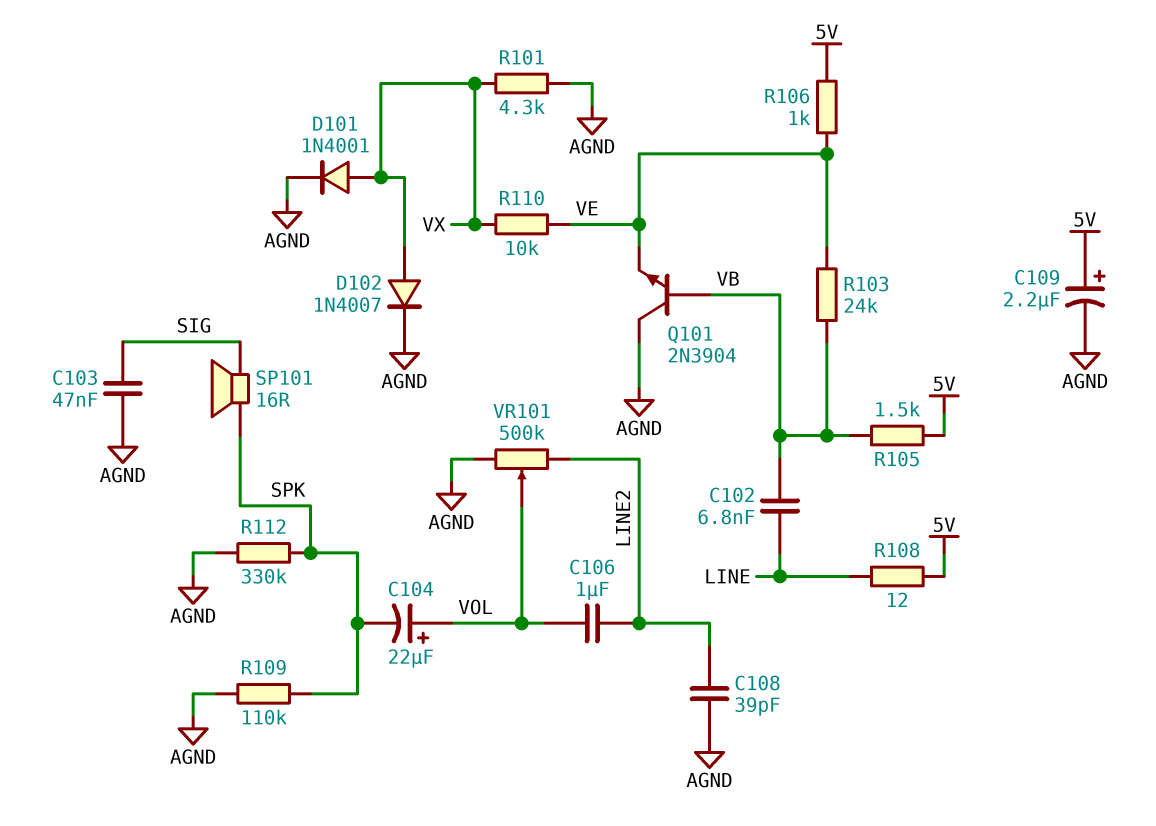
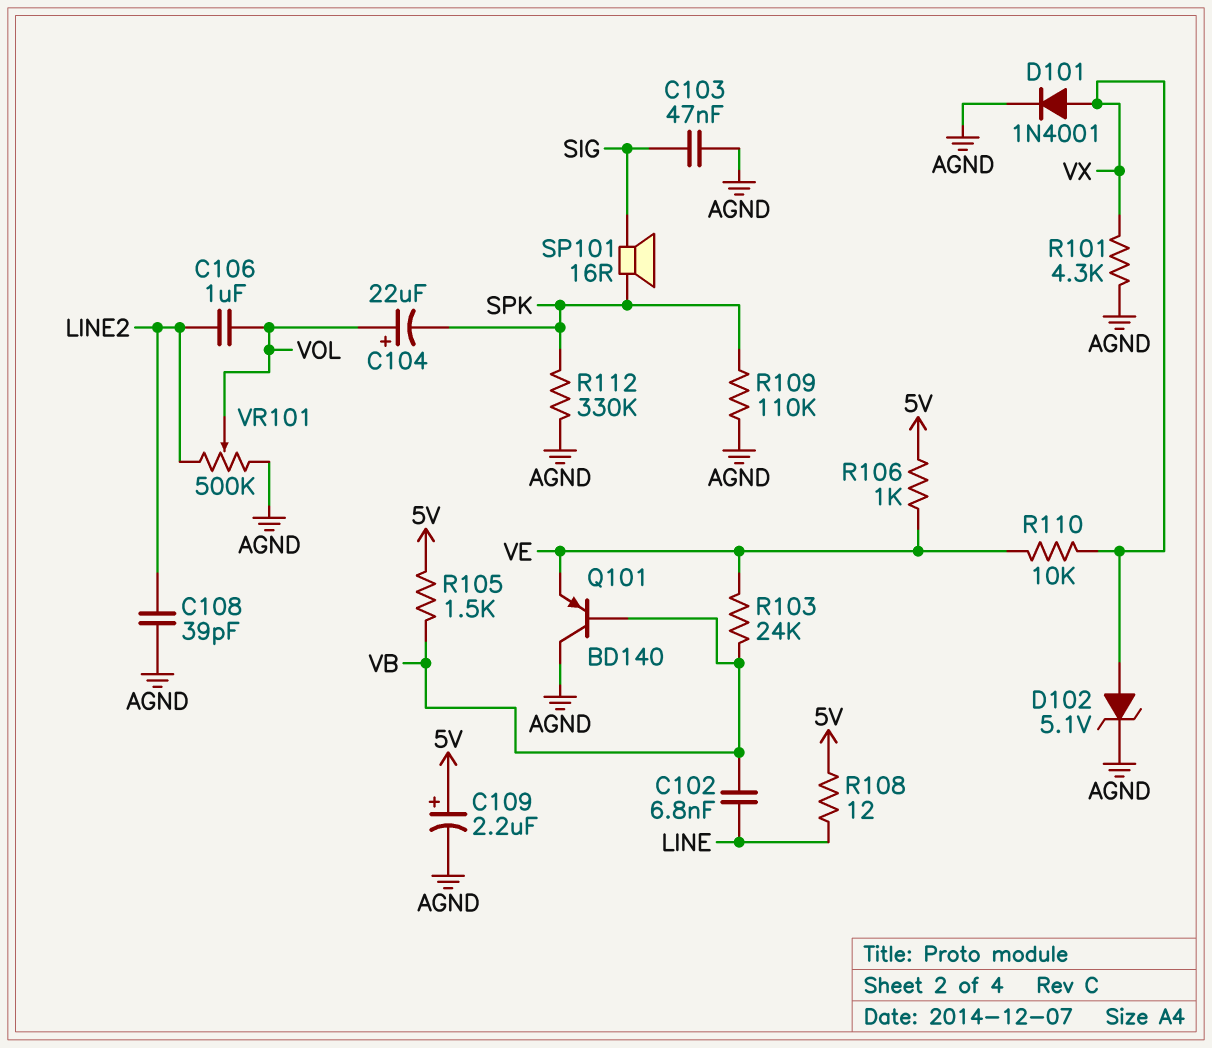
D102: diode 1N4007 (A VX, K AGND) -> zener 5.1V (A VX, K AGND)
Q101: NPN 2N3904 (B VB, C AGND, E VE) -> PNP BD140 (B VB, C AGND, E VE)

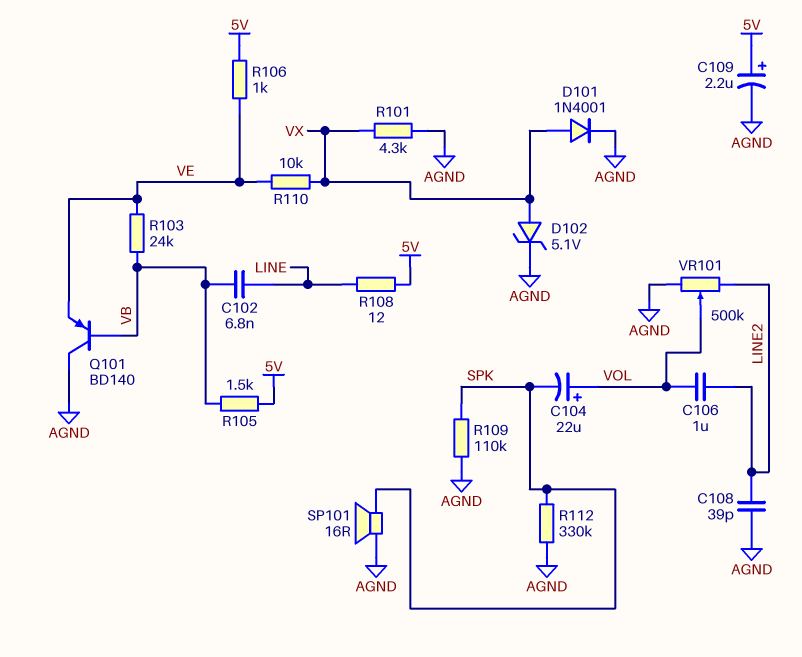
C103: 47nF (AGND, SIG) -> none
SP101: speaker 16R (SIG, SPK) -> speaker 16R (AGND, SPK)

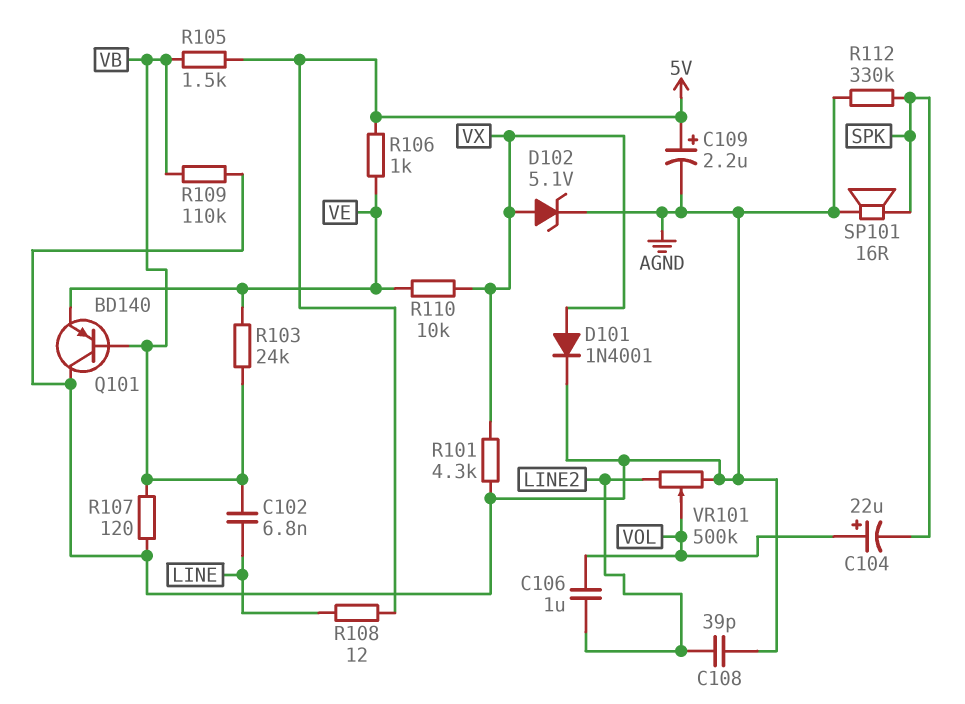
R107: none -> 120 (AGND, VB)
R109: 110k (AGND, SPK) -> 110k (AGND, VB)

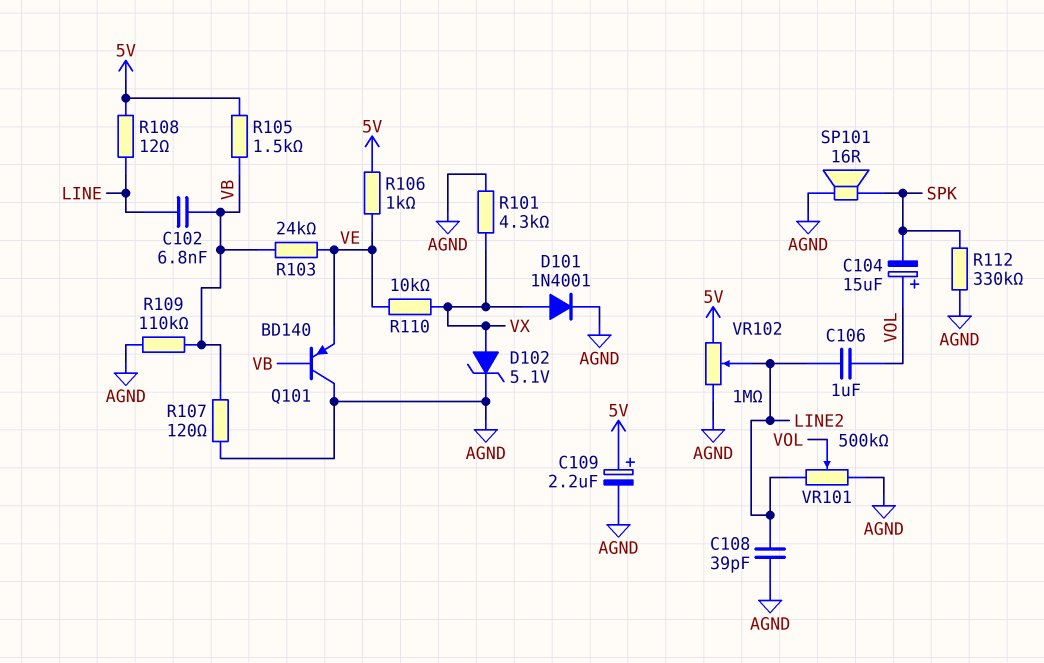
C104: 22uF (plus VOL, minus SPK) -> 15uF (plus VOL, minus SPK)
VR102: none -> 1M (5V, AGND, wiper LINE2)

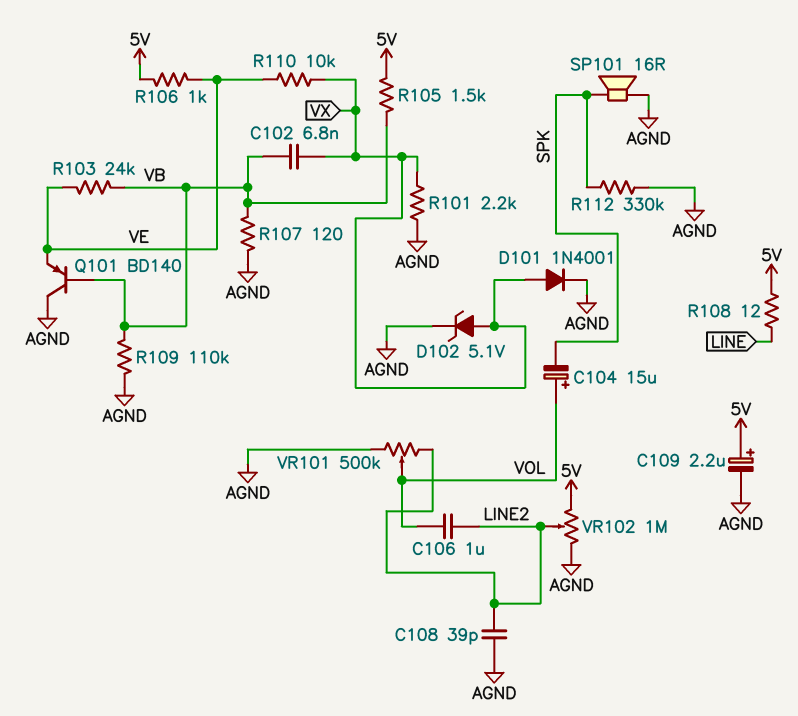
C102: 6.8nF (LINE, VB) -> 6.8nF (VB, VX)
R101: 4.3k (AGND, VX) -> 2.2k (AGND, VX)

